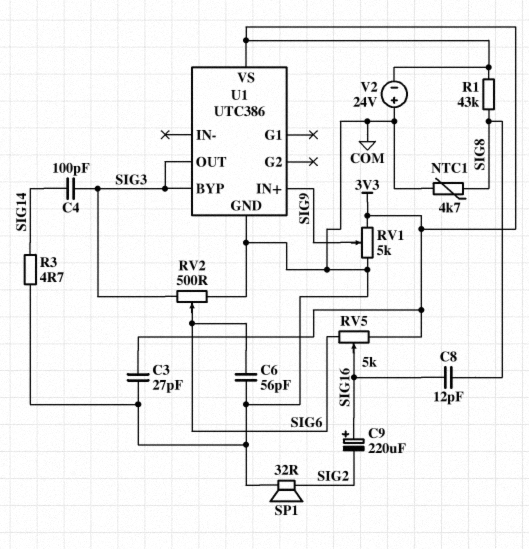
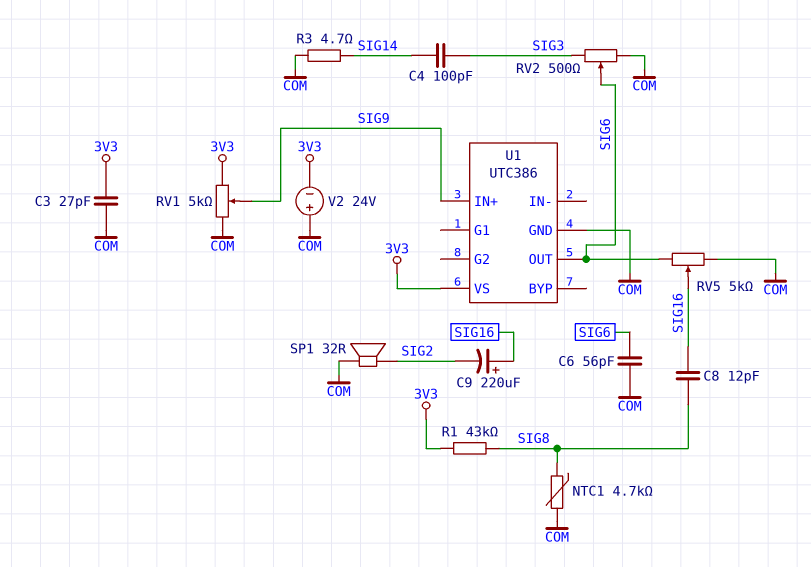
RV5: 5k (3V3, SIG6, wiper SIG16) -> 5k (COM, SIG6, wiper SIG16)
U1 pin BYP: SIG3 -> none
U1 pin OUT: SIG3 -> SIG6

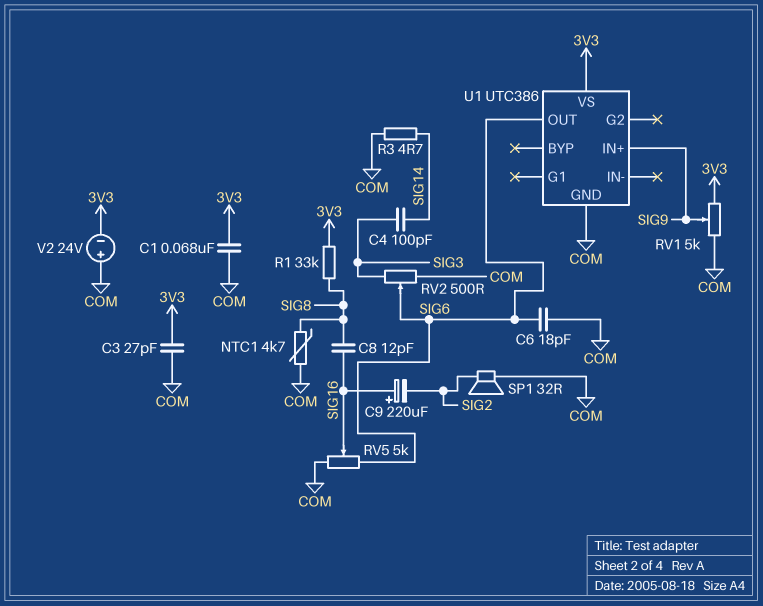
C1: none -> 68nF (3V3, COM)
C6: 56pF (COM, SIG6) -> 18pF (COM, SIG6)
R1: 43k (3V3, SIG8) -> 33k (3V3, SIG8)

